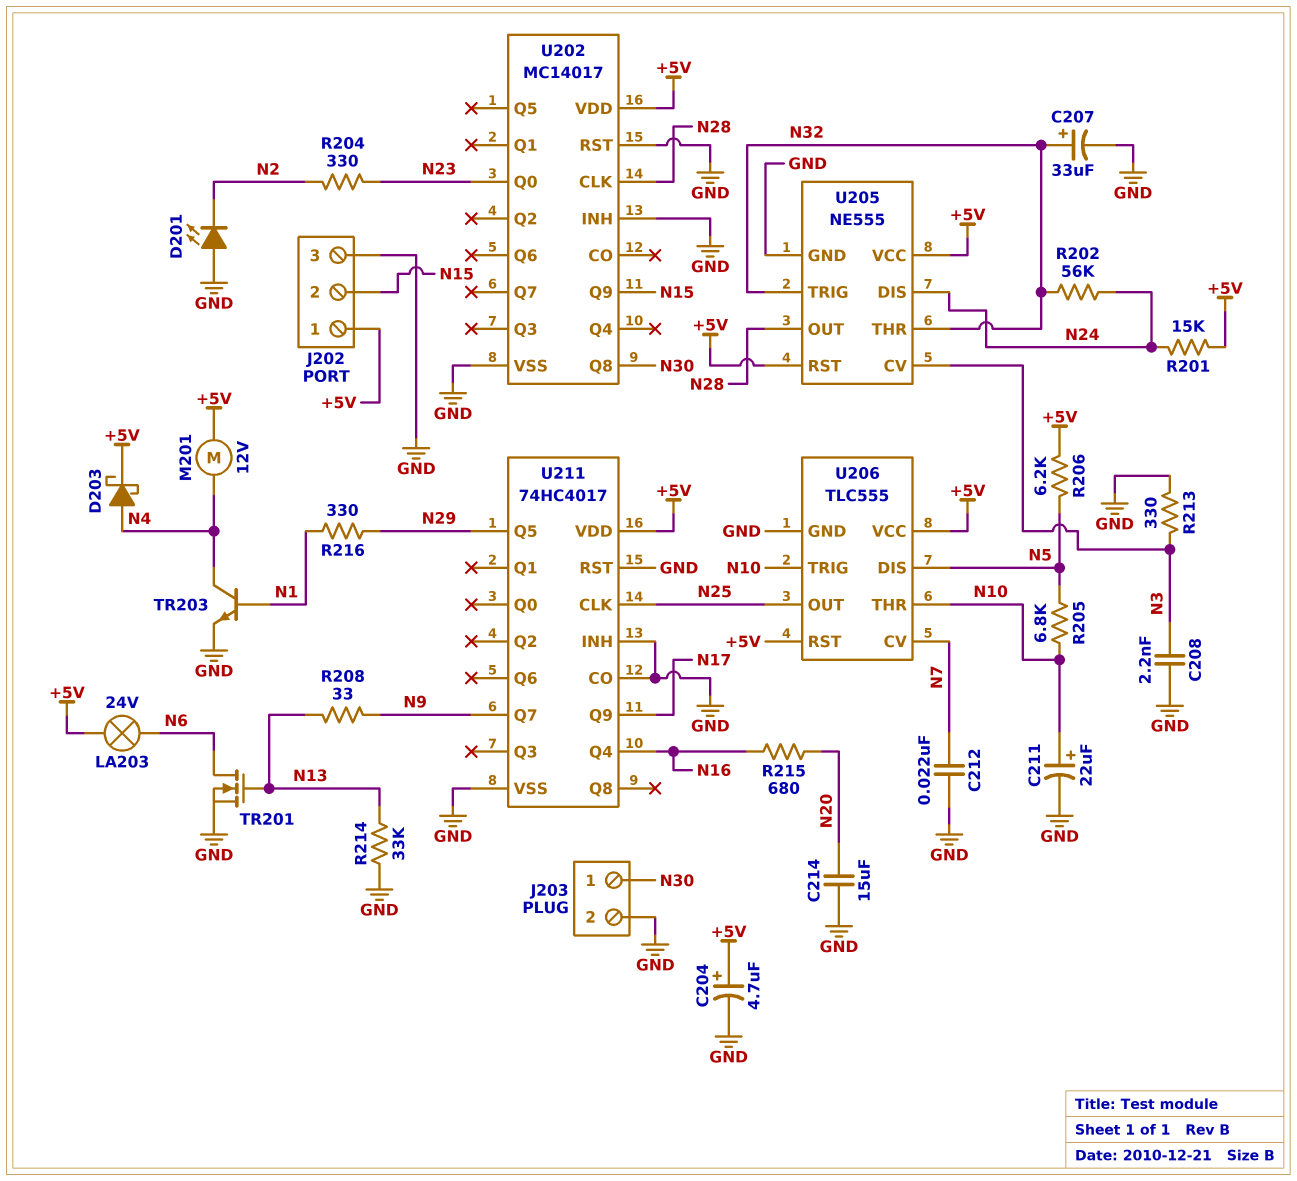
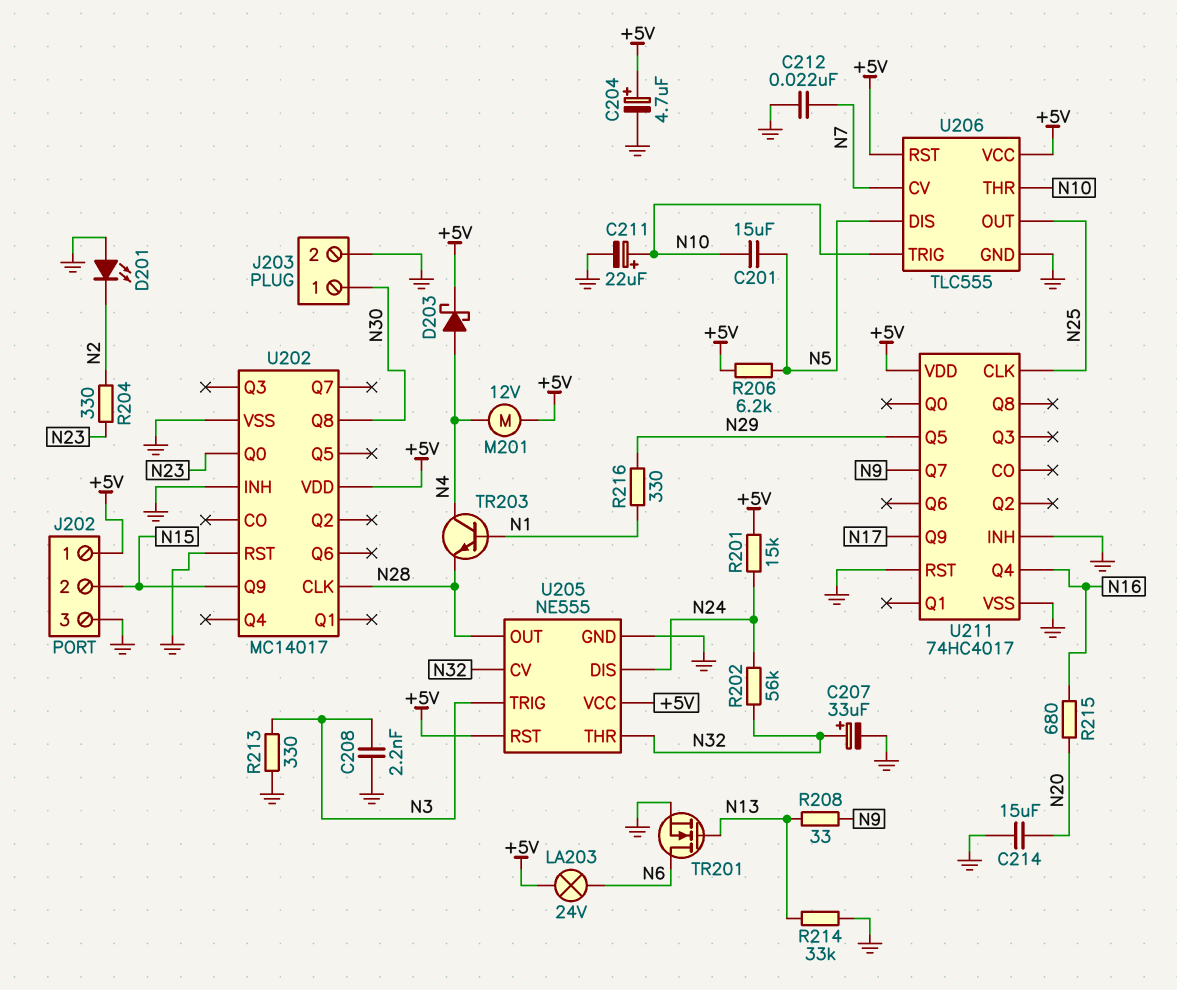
C201: none -> 15uF (N5, N10)
R205: 6.8k (N5, N10) -> none
TR203: NPN (B N1, C N4, E GND) -> NPN (B N1, C N4, E N28)
U205 pin CV: N3 -> N32
U205 pin TRIG: N32 -> N3
U211 pin CO: GND -> none

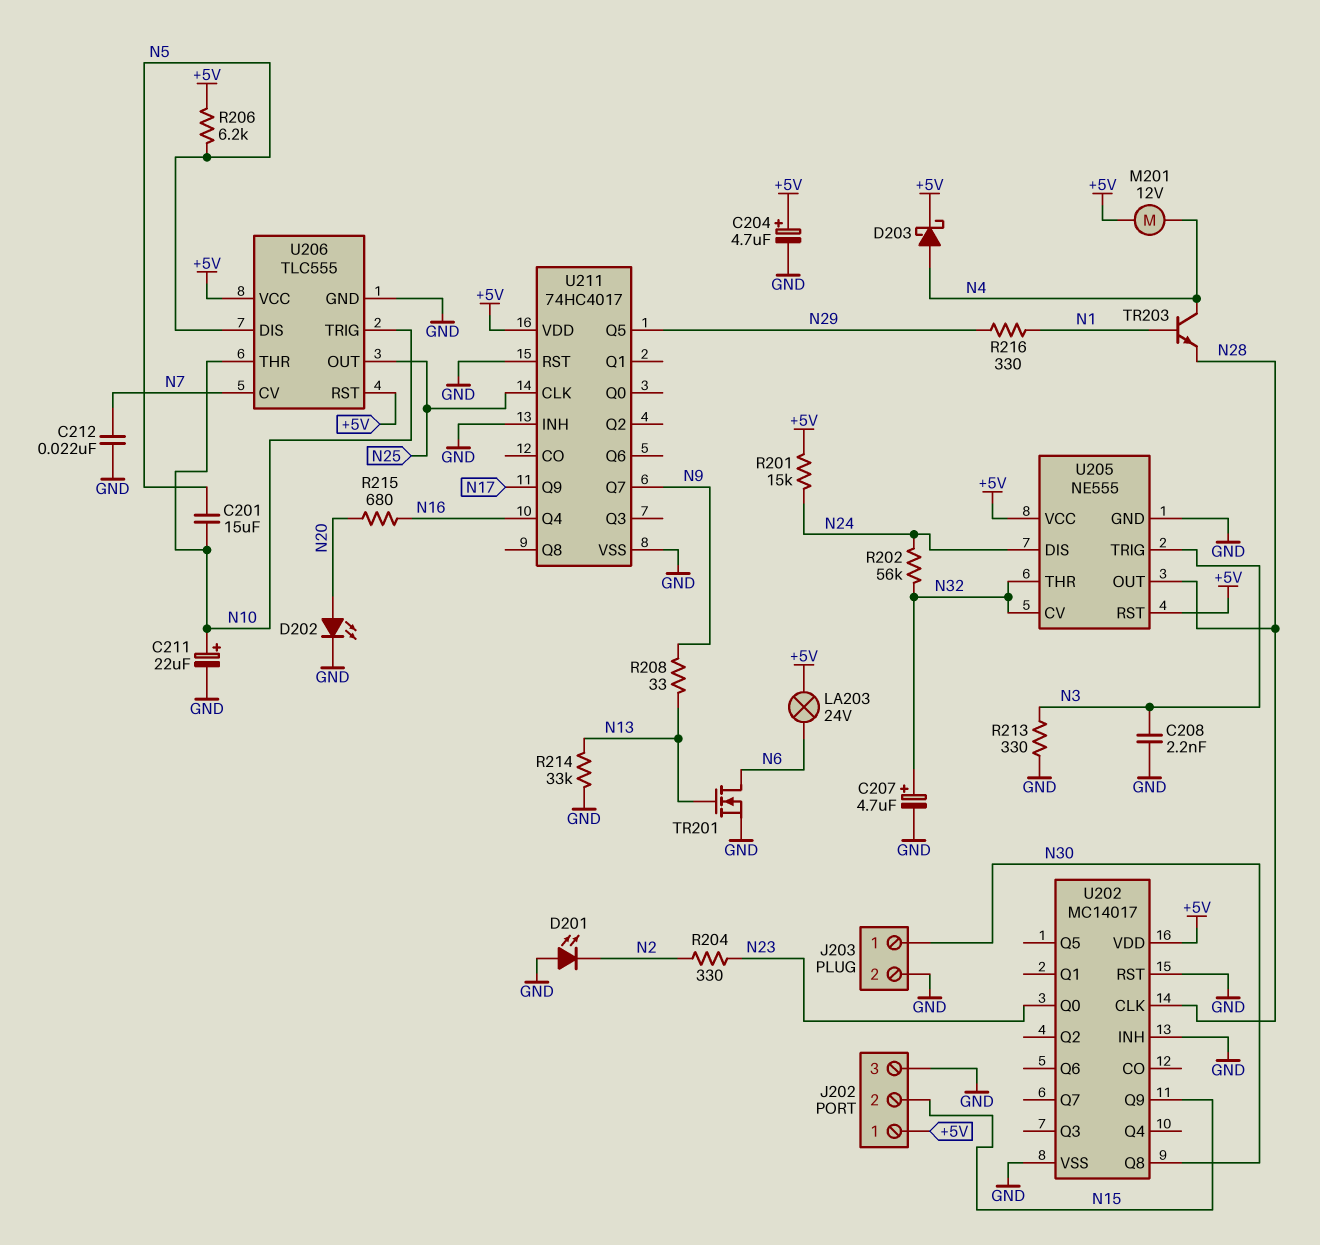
C207: 33uF (plus N32, minus GND) -> 4.7uF (plus N32, minus GND)
C214: 15uF (GND, N20) -> none
D202: none -> LED (A N20, K GND)

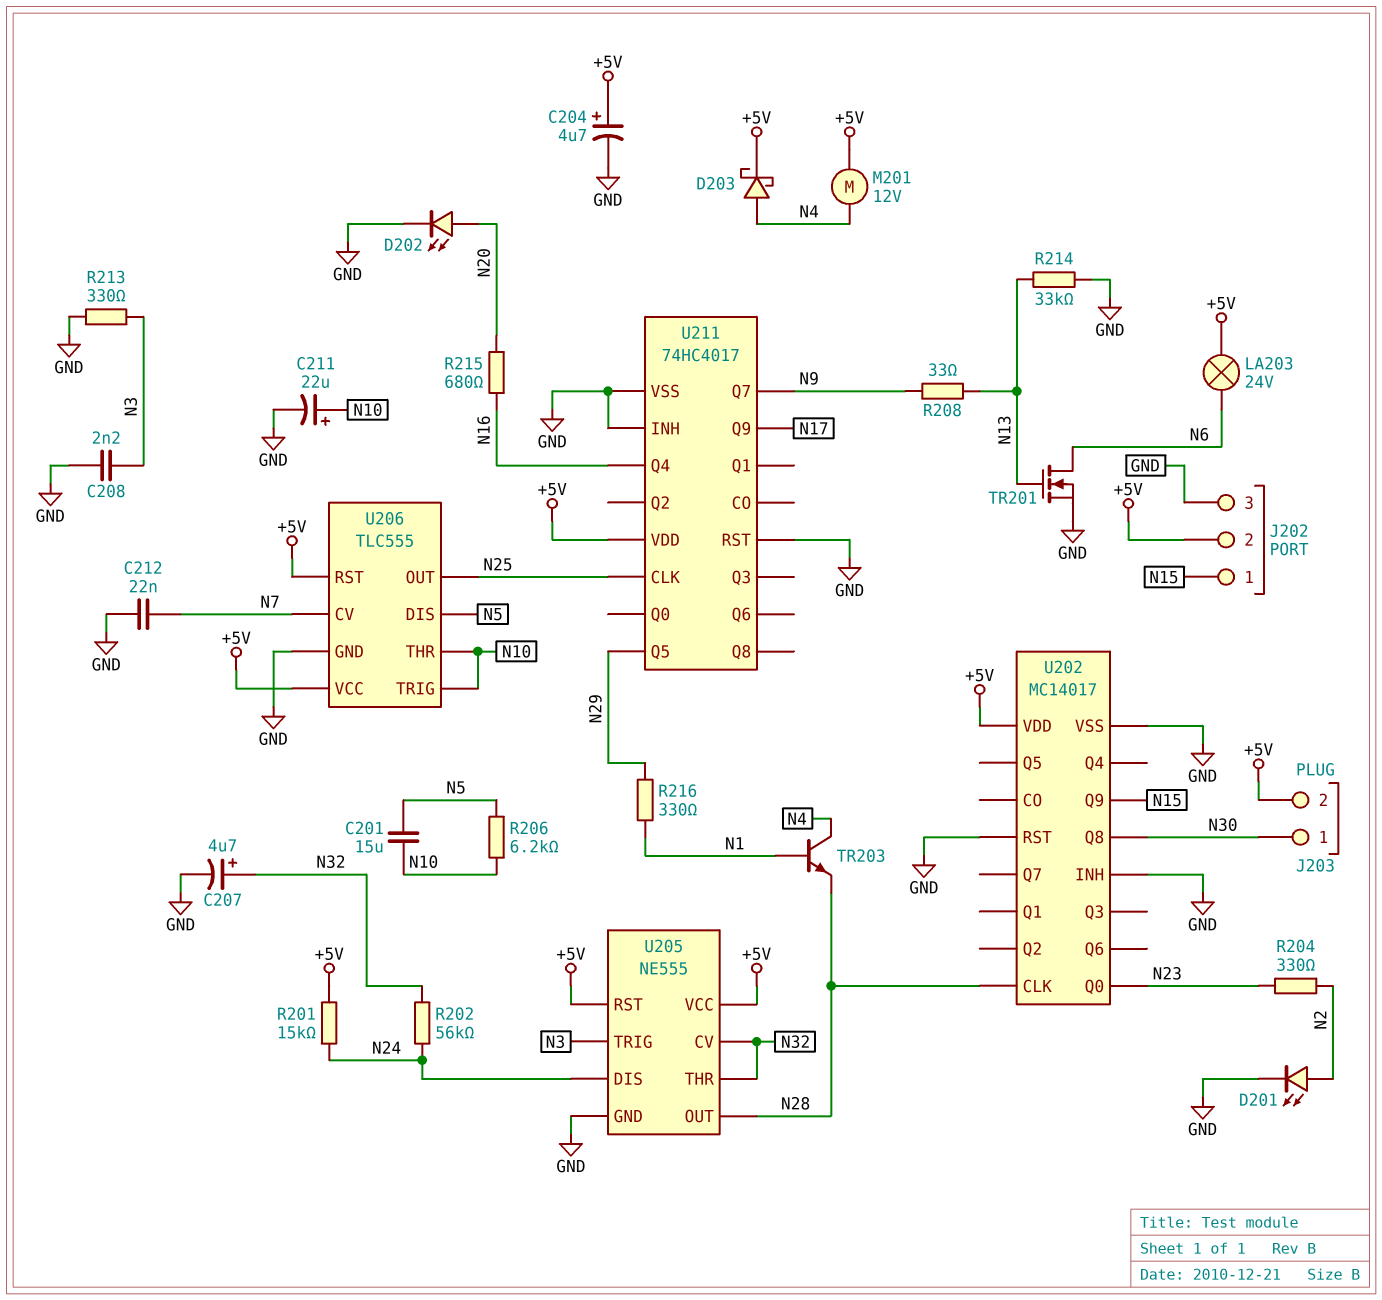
D201: LED (A GND, K N2) -> LED (A N2, K GND)
J202 pin 1: +5V -> N15
J202 pin 2: N15 -> +5V
J203 pin 2: GND -> +5V
R206: 6.2k (+5V, N5) -> 6.2k (N5, N10)

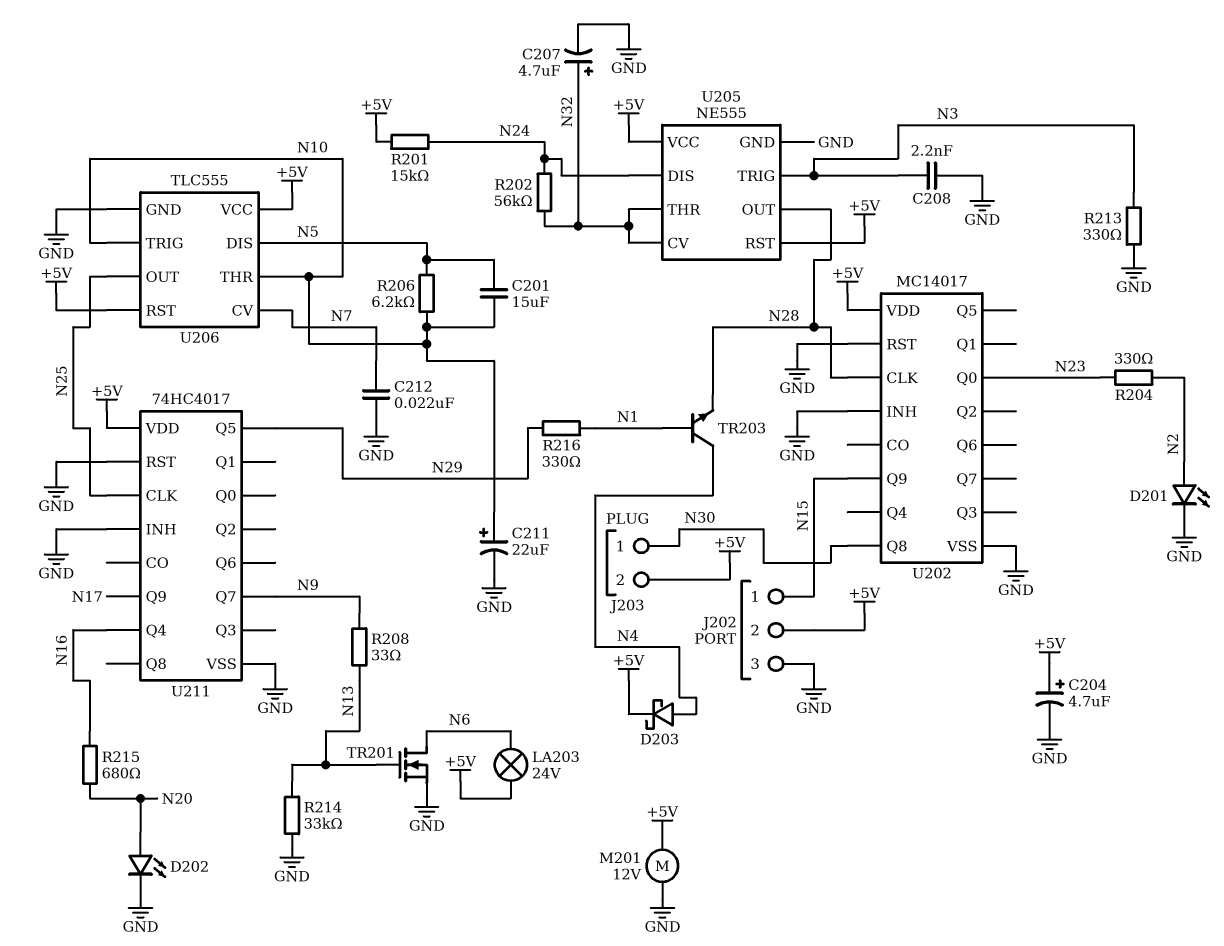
M201: motor 12V (+5V, N4) -> motor 12V (+5V, GND)

